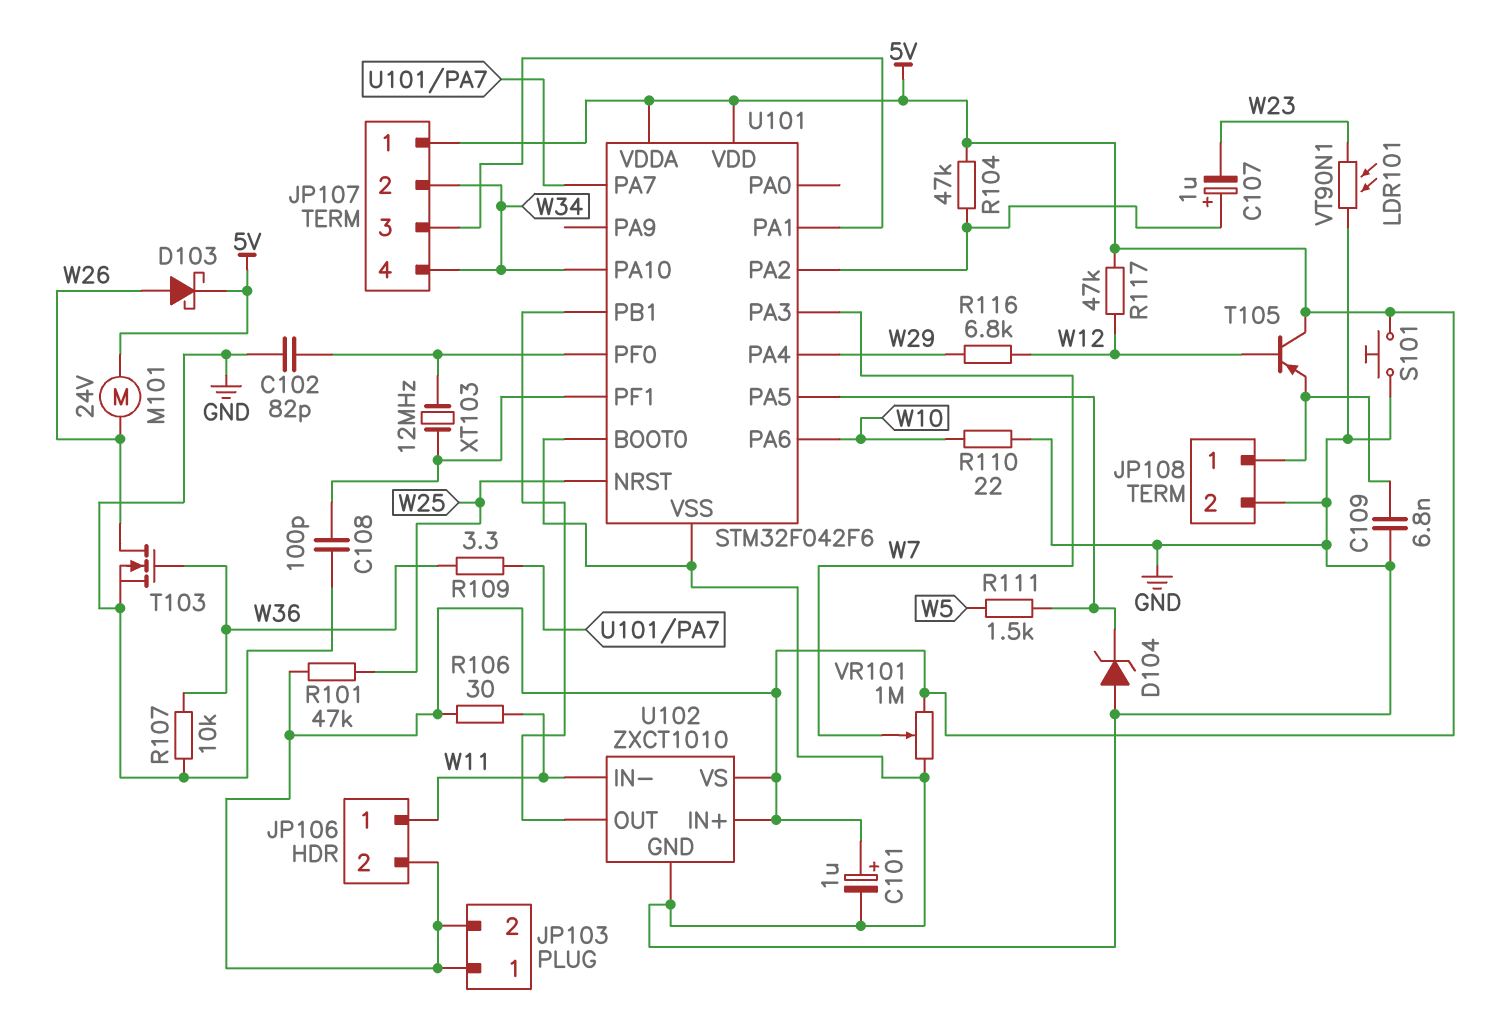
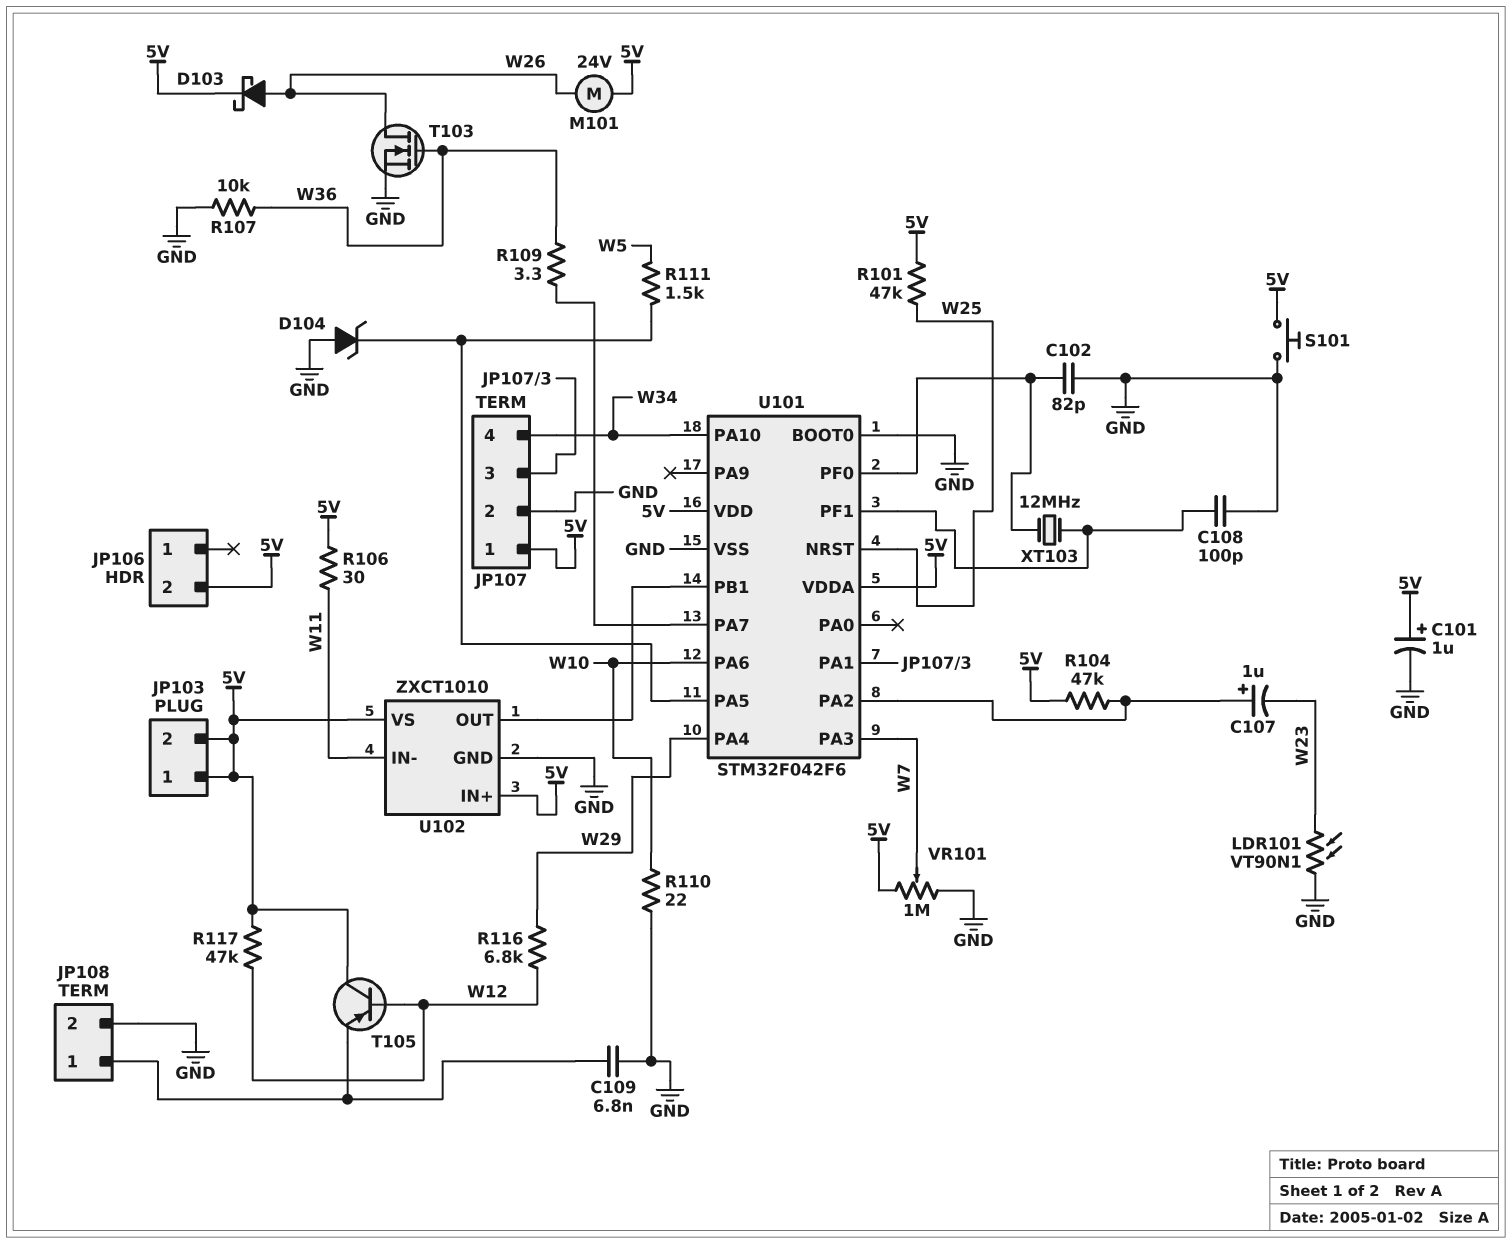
JP106 pin 1: W11 -> none
JP107 pin 2: W34 -> GND

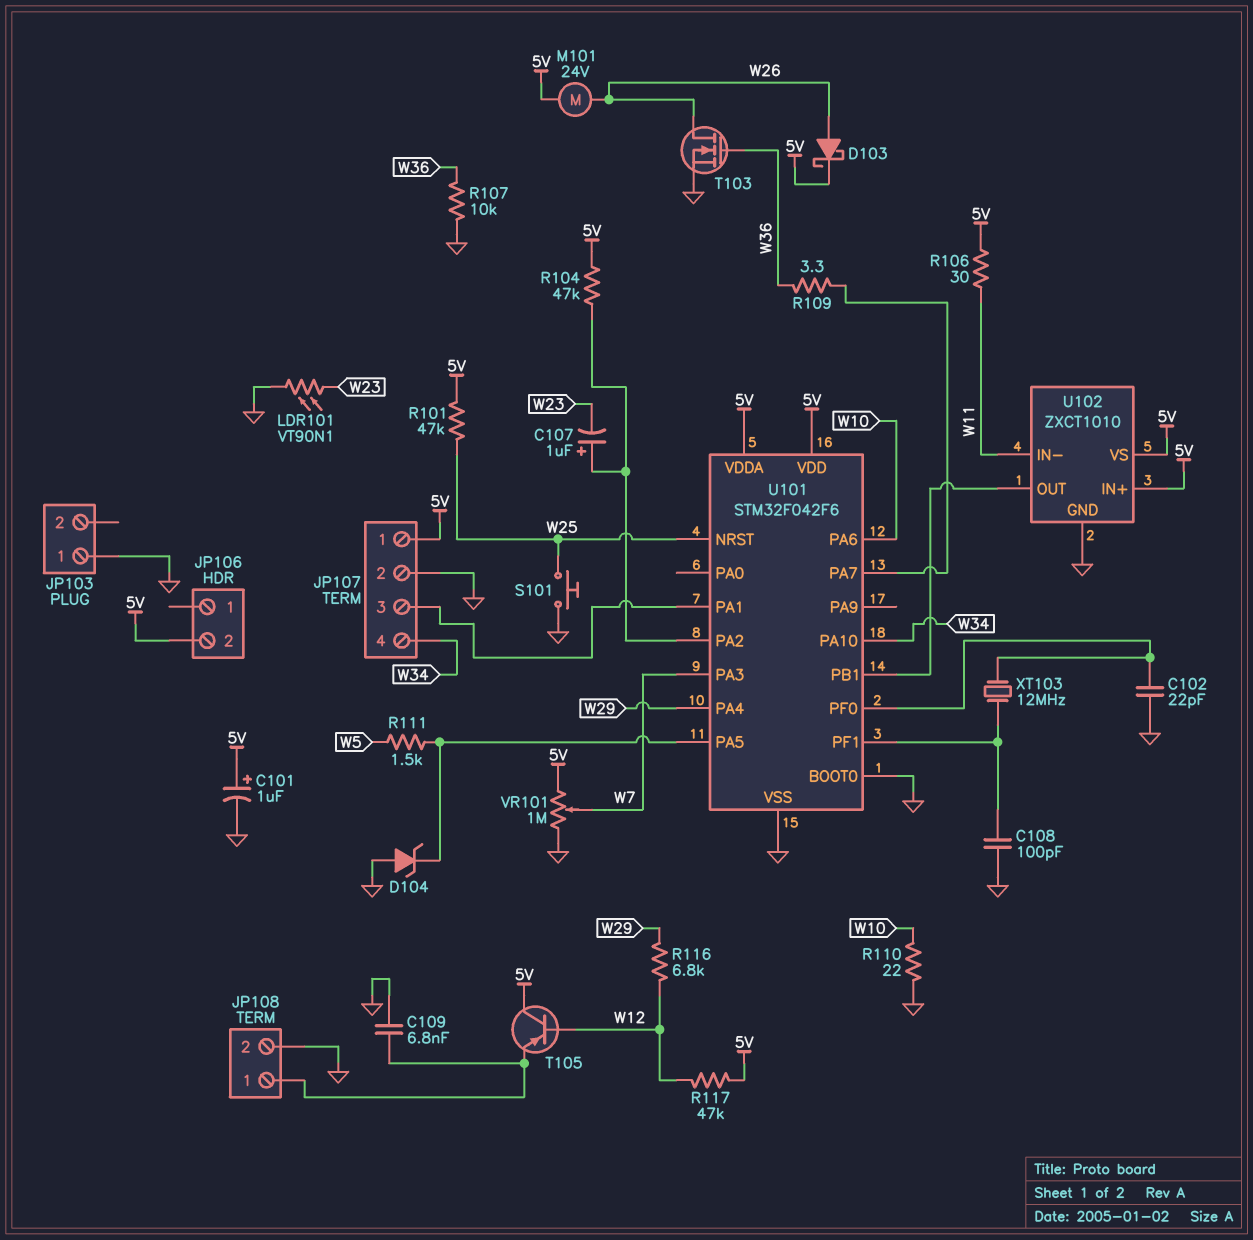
C102: 82pF (GND, U101/PF0) -> 22pF (GND, U101/PF0)
JP103 pin 1: 5V -> GND
JP103 pin 2: 5V -> none
S101: button (5V, GND) -> button (GND, W25)

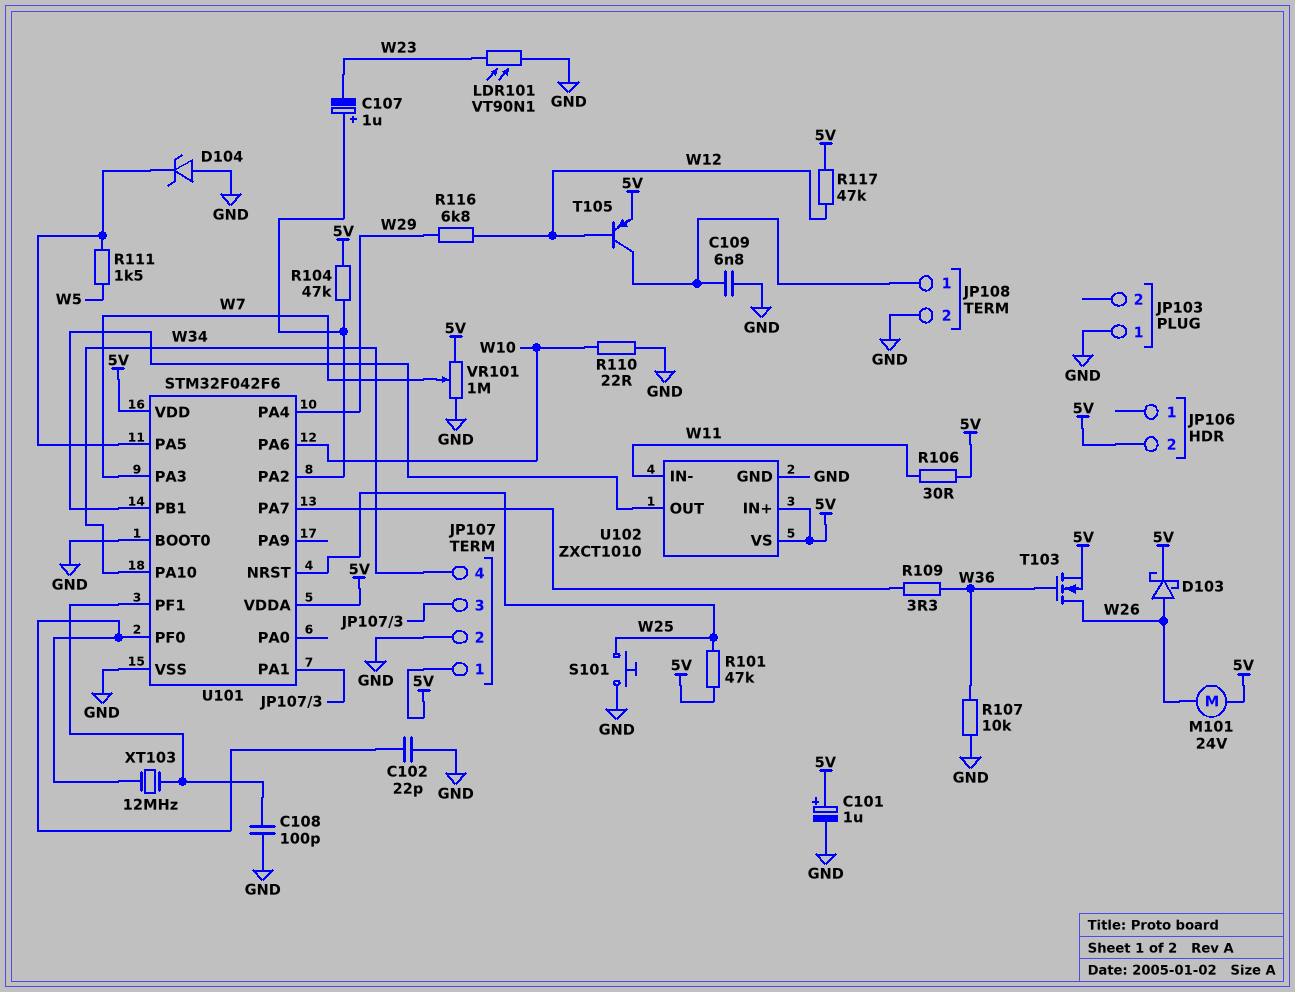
T103: NMOS (G W36, D W26, S GND) -> NMOS (G W36, D W26, S 5V)
T105: PNP (B W12, C 5V, E JP108/1) -> PNP (B W12, C JP108/1, E 5V)

